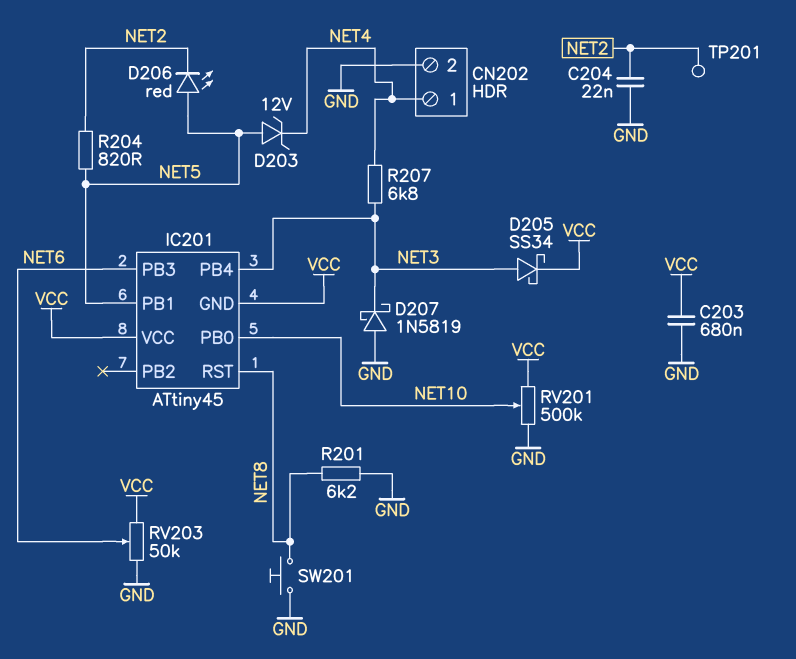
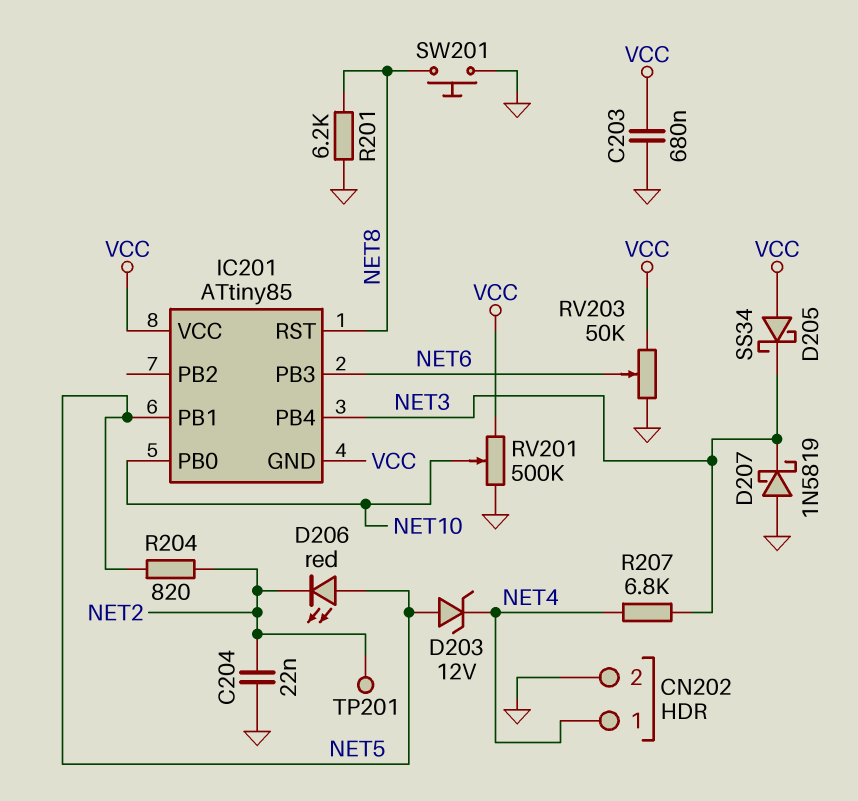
D205: schottky SS34 (A NET3, K VCC) -> schottky SS34 (A VCC, K NET3)
IC201: ATtiny45 -> ATtiny85

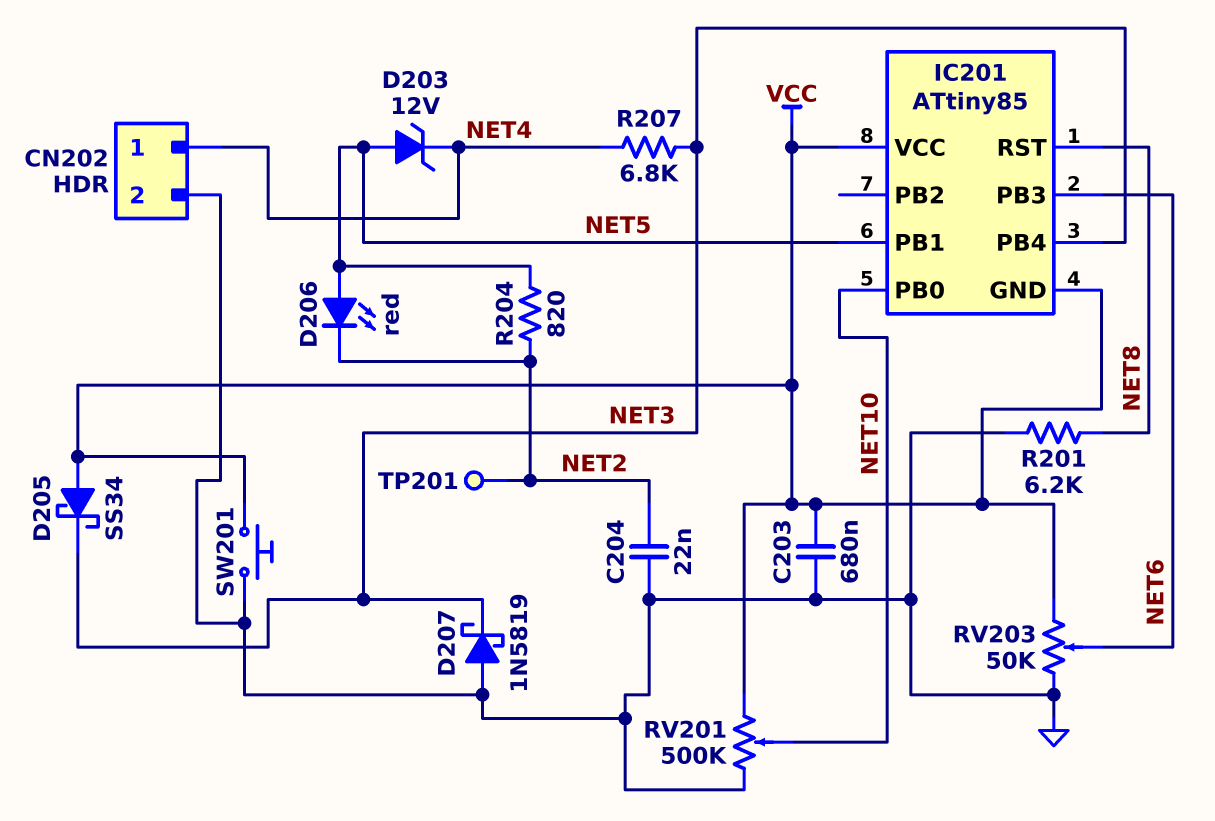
SW201: button (GND, NET8) -> button (GND, VCC)

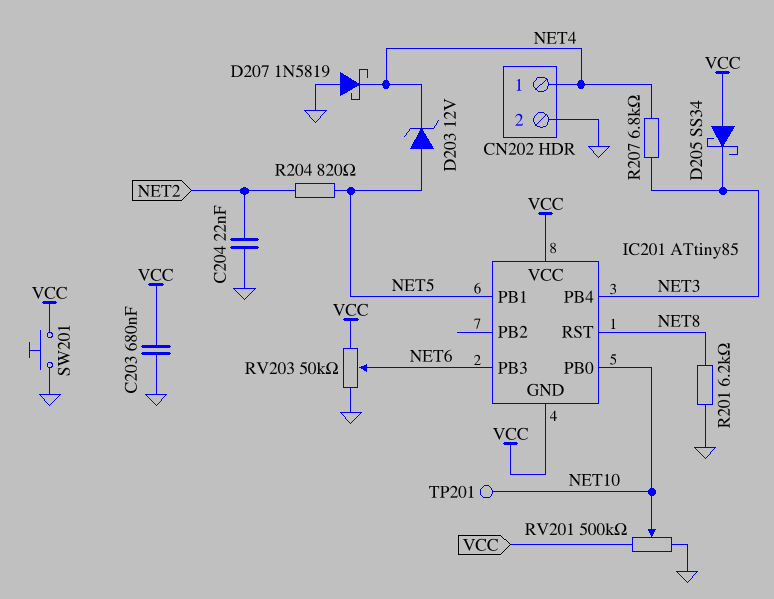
D206: LED red (A NET5, K NET2) -> none
D207: schottky 1N5819 (A GND, K NET3) -> schottky 1N5819 (A GND, K NET4)
TP201: test point (NET2) -> test point (NET10)

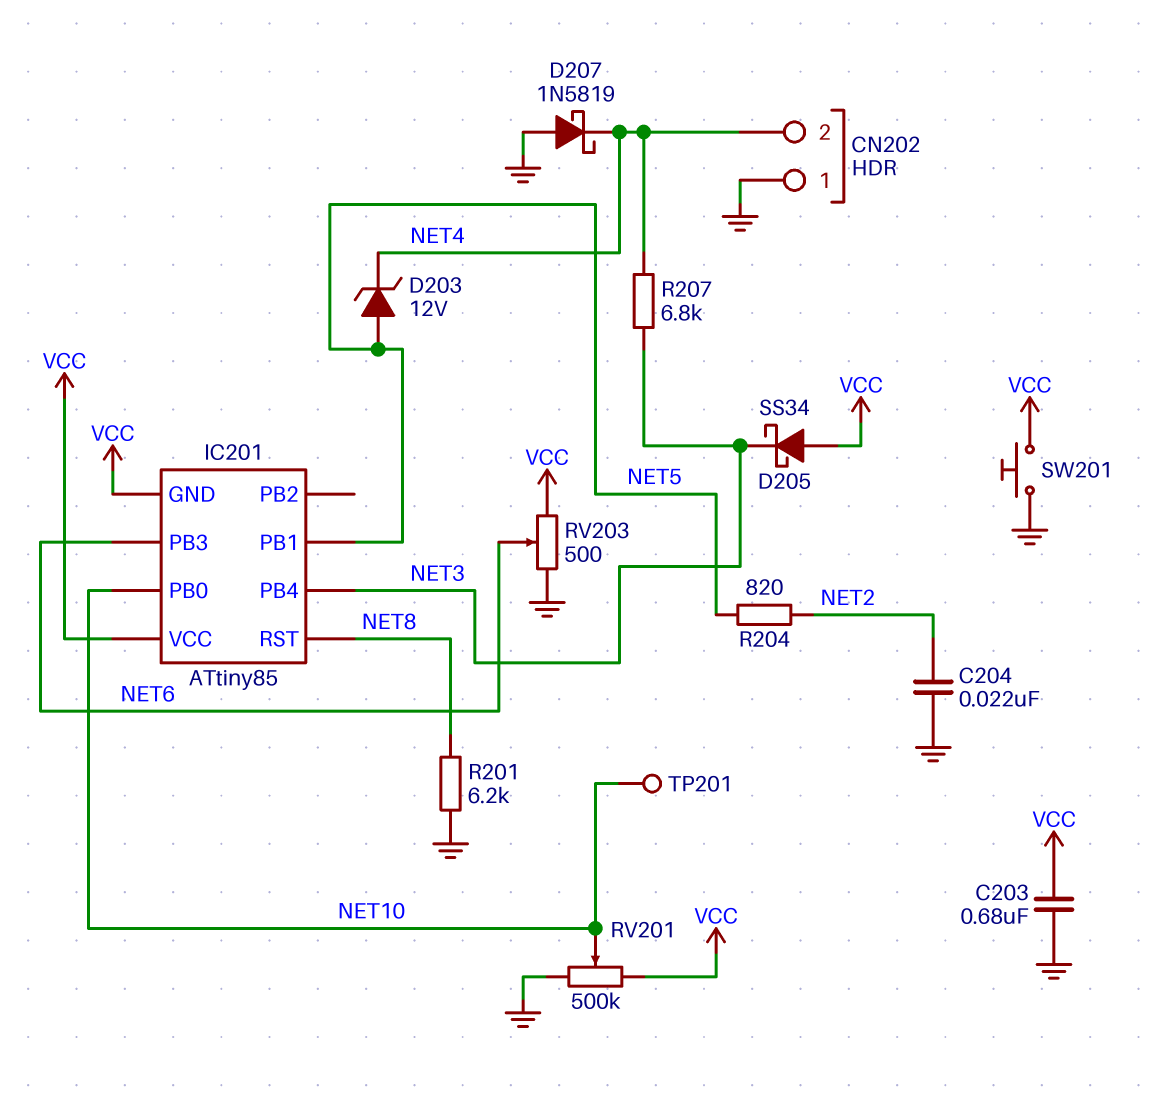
CN202 pin 1: NET4 -> GND
CN202 pin 2: GND -> NET4
RV203: 50k (GND, VCC, wiper NET6) -> 500 (GND, VCC, wiper NET6)

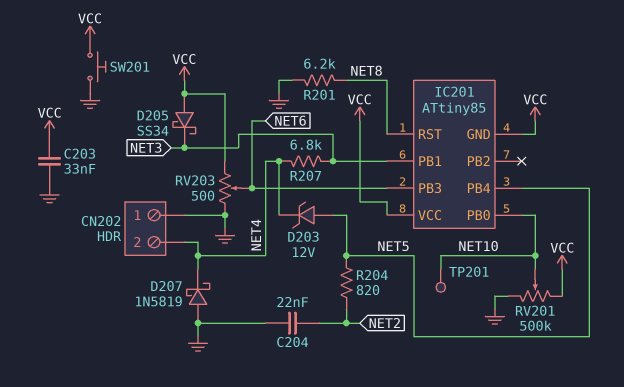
C203: 680nF (GND, VCC) -> 33nF (GND, VCC)
IC201 pin PB1: NET5 -> NET3
IC201 pin PB4: NET3 -> NET5

